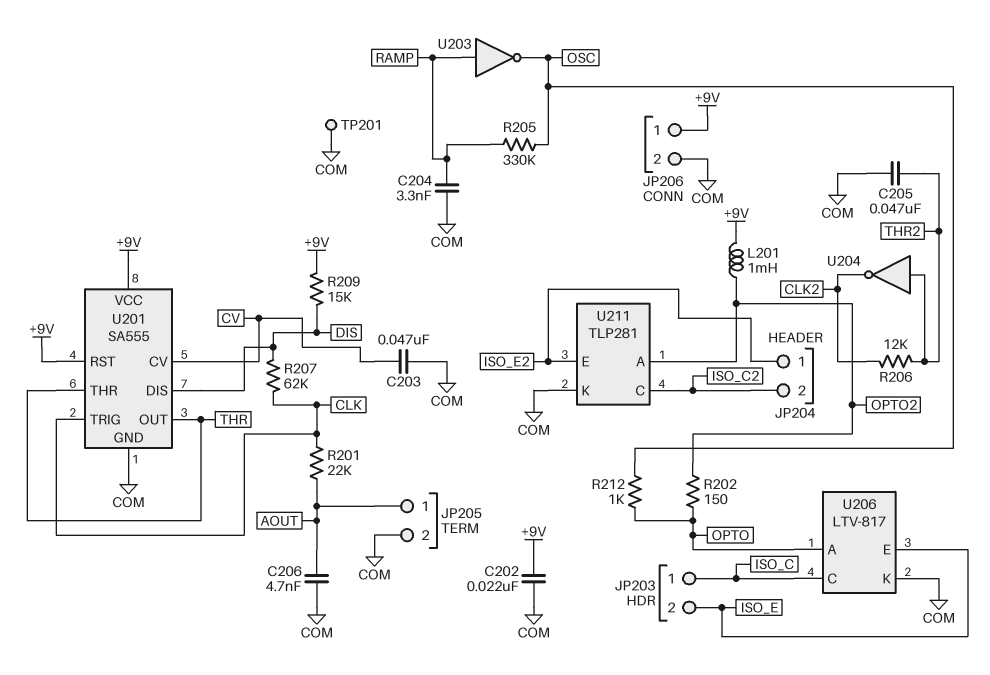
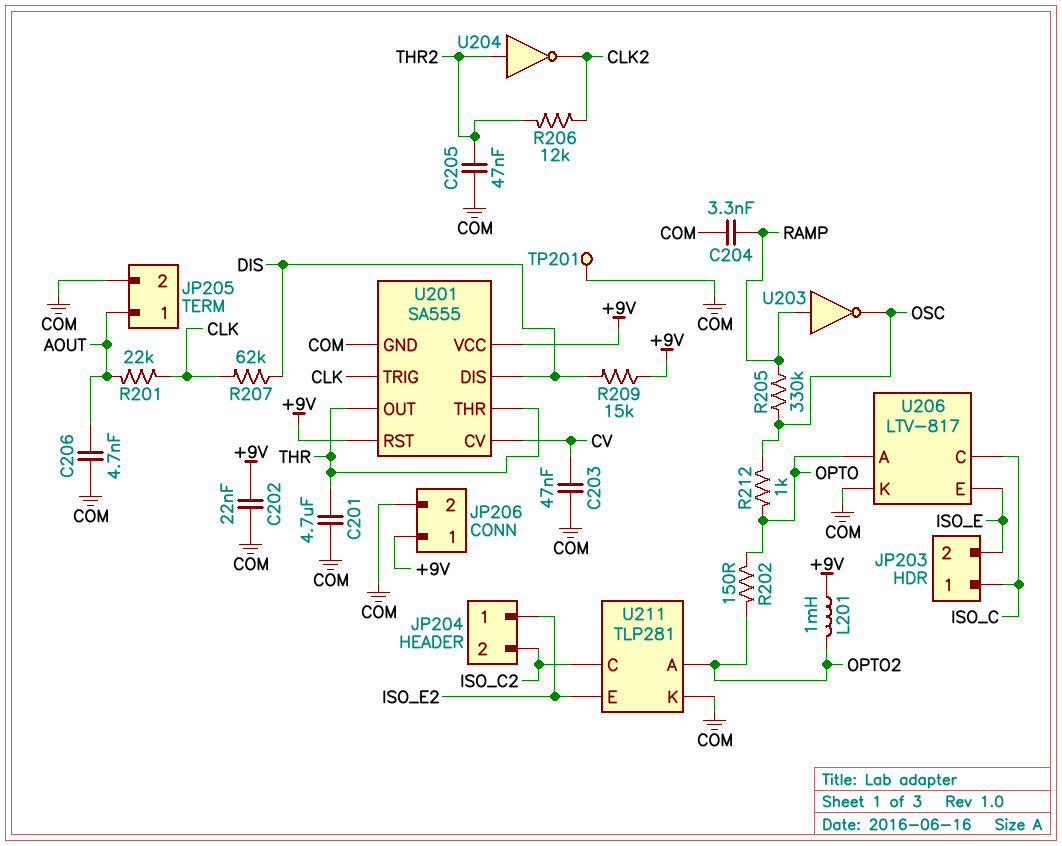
C201: none -> 4.7uF (COM, THR)

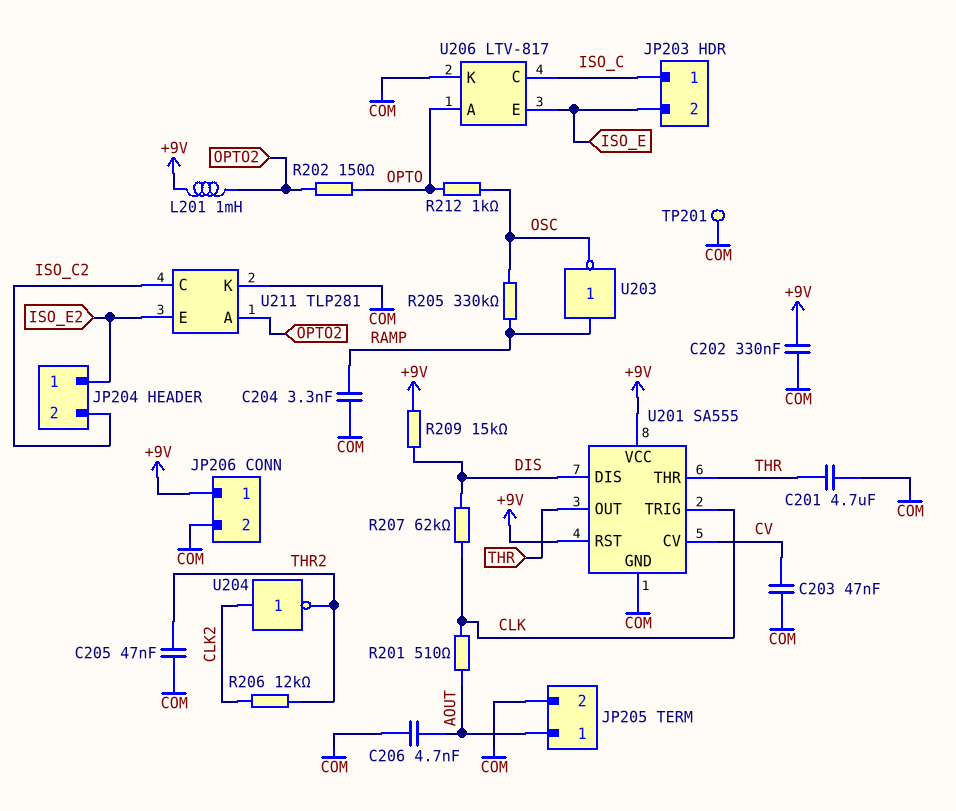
C202: 22nF (+9V, COM) -> 330nF (+9V, COM)
R201: 22k (AOUT, CLK) -> 510 (AOUT, CLK)
U204: NOT (in THR2, out CLK2) -> NOT (in CLK2, out THR2)

